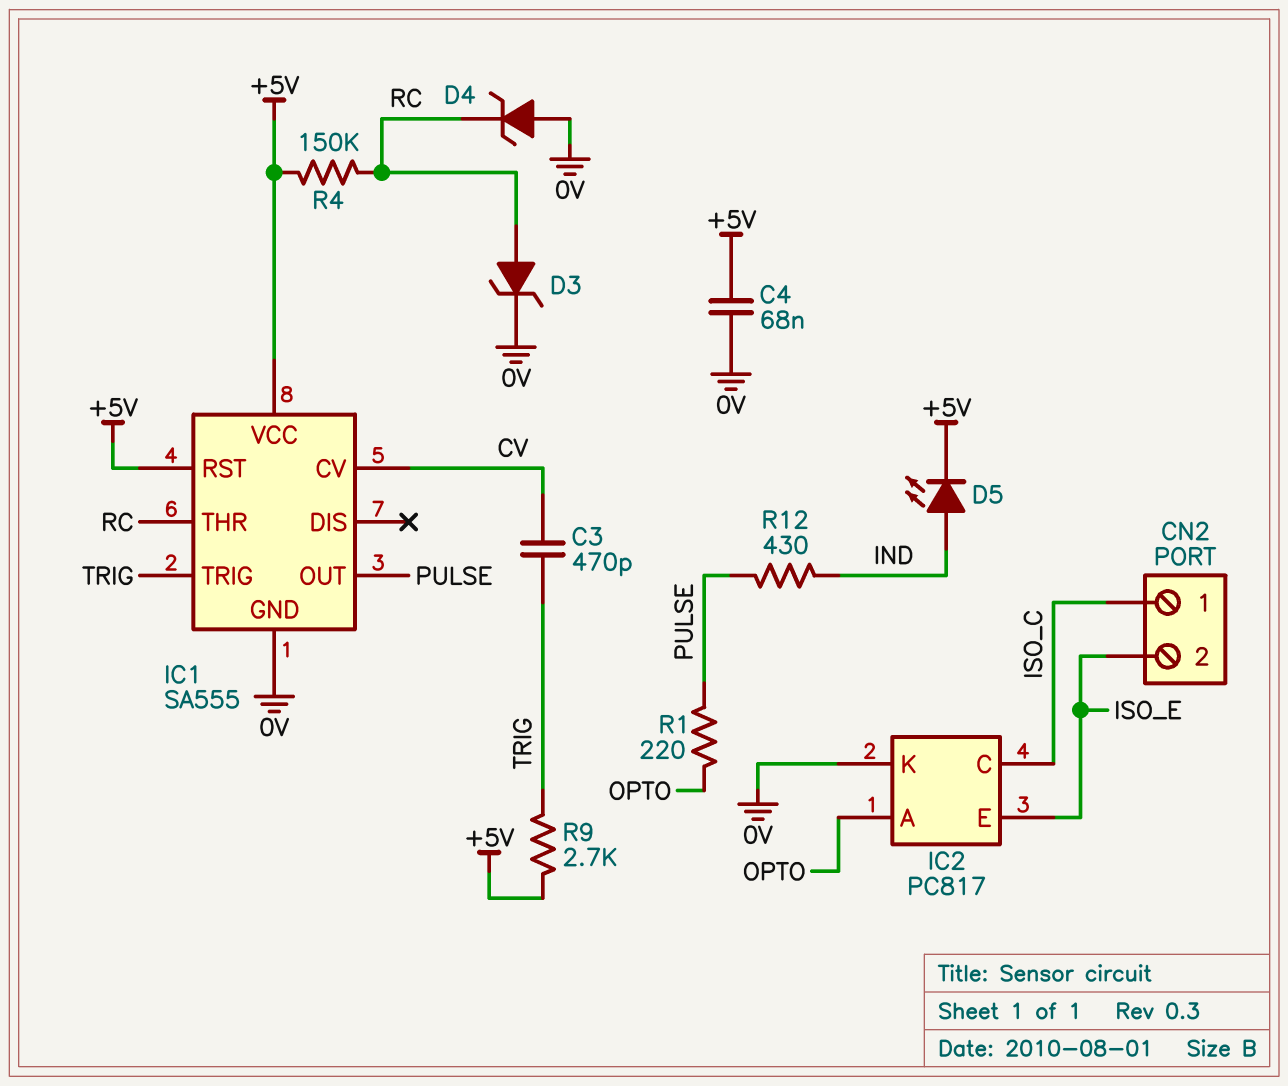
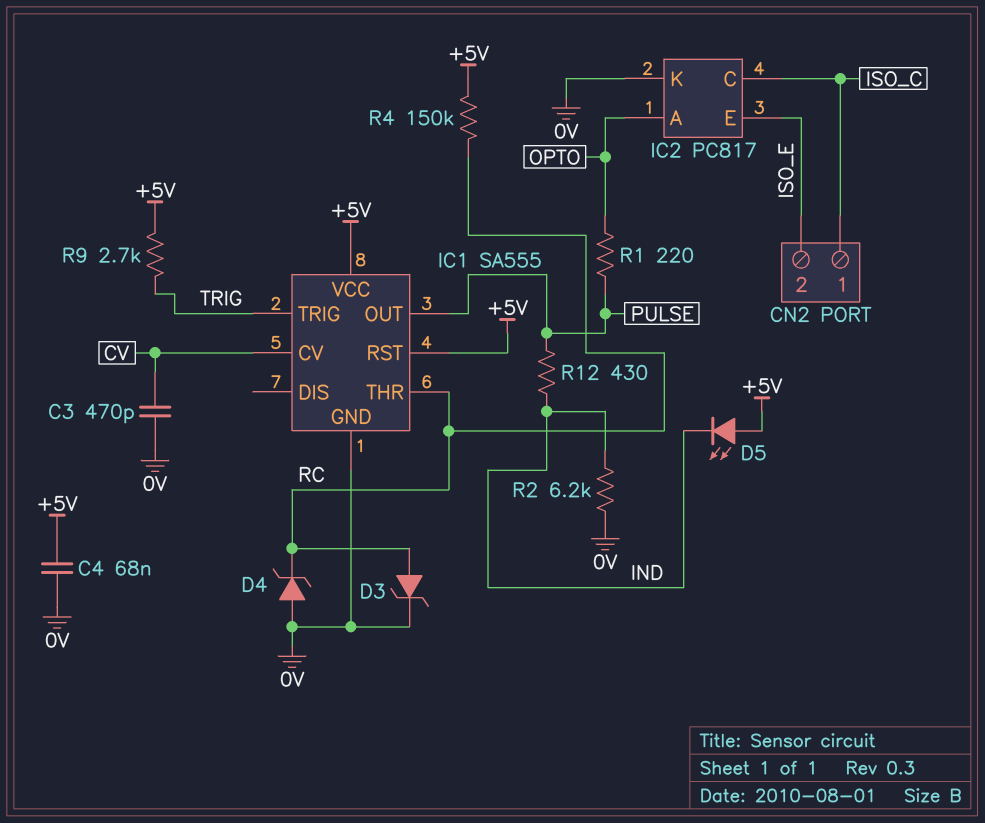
C3: 470pF (CV, TRIG) -> 470pF (0V, CV)
D5: LED (A IND, K +5V) -> LED (A +5V, K IND)
R2: none -> 6.2k (0V, IND)

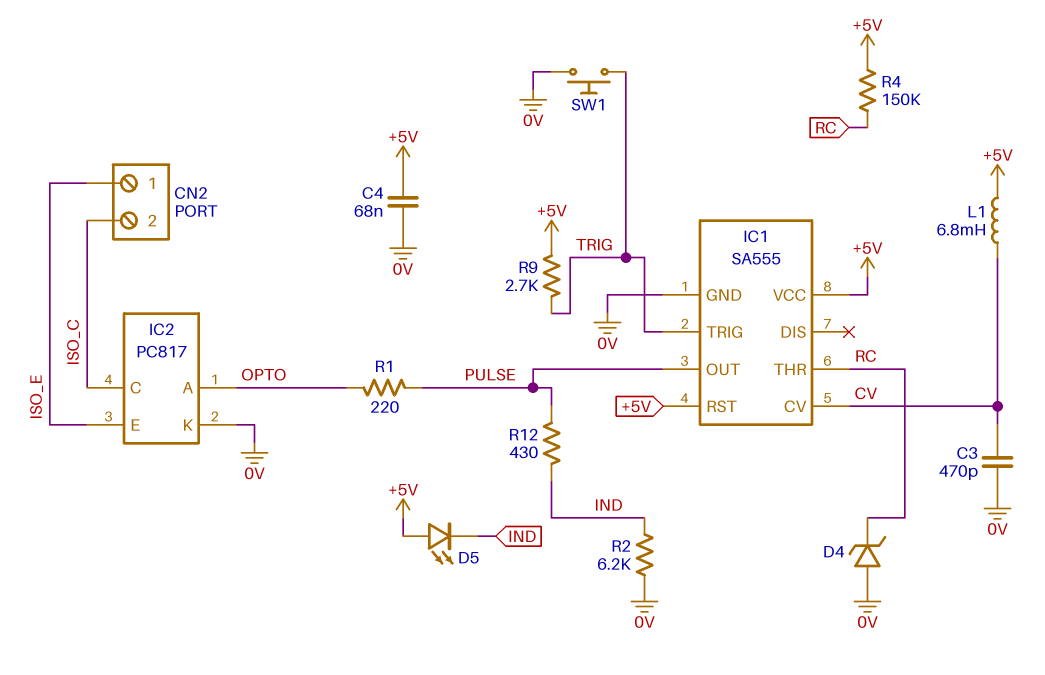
CN2 pin 1: ISO_C -> ISO_E
CN2 pin 2: ISO_E -> ISO_C
D3: zener (A RC, K 0V) -> none
L1: none -> 6.8mH (+5V, CV)
SW1: none -> button (0V, TRIG)

